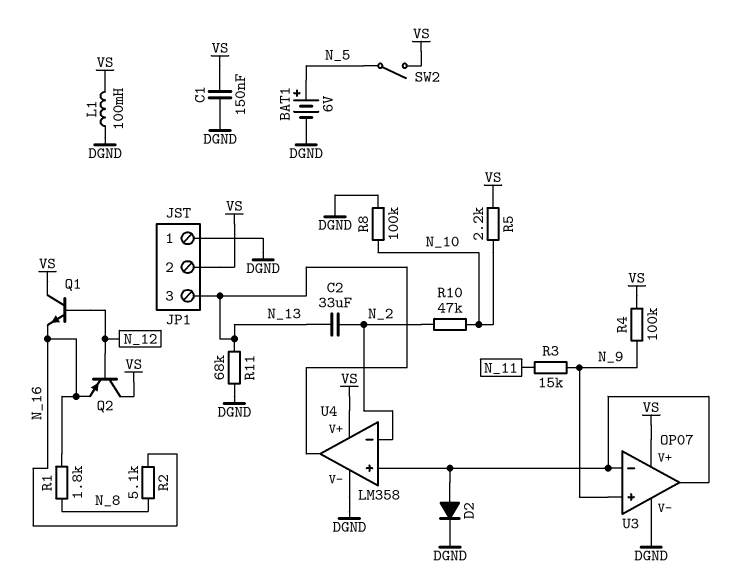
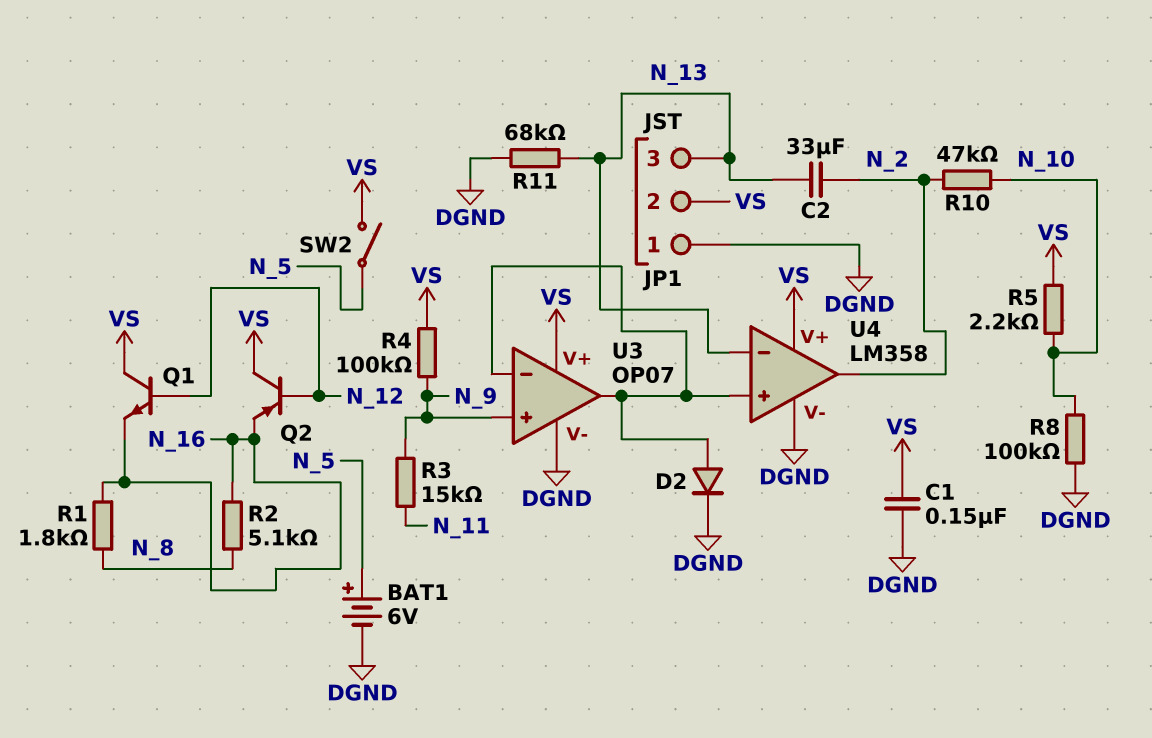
L1: 100mH (DGND, VS) -> none
U4 pin in-: N_2 -> N_13
U4 pin out: N_13 -> N_2

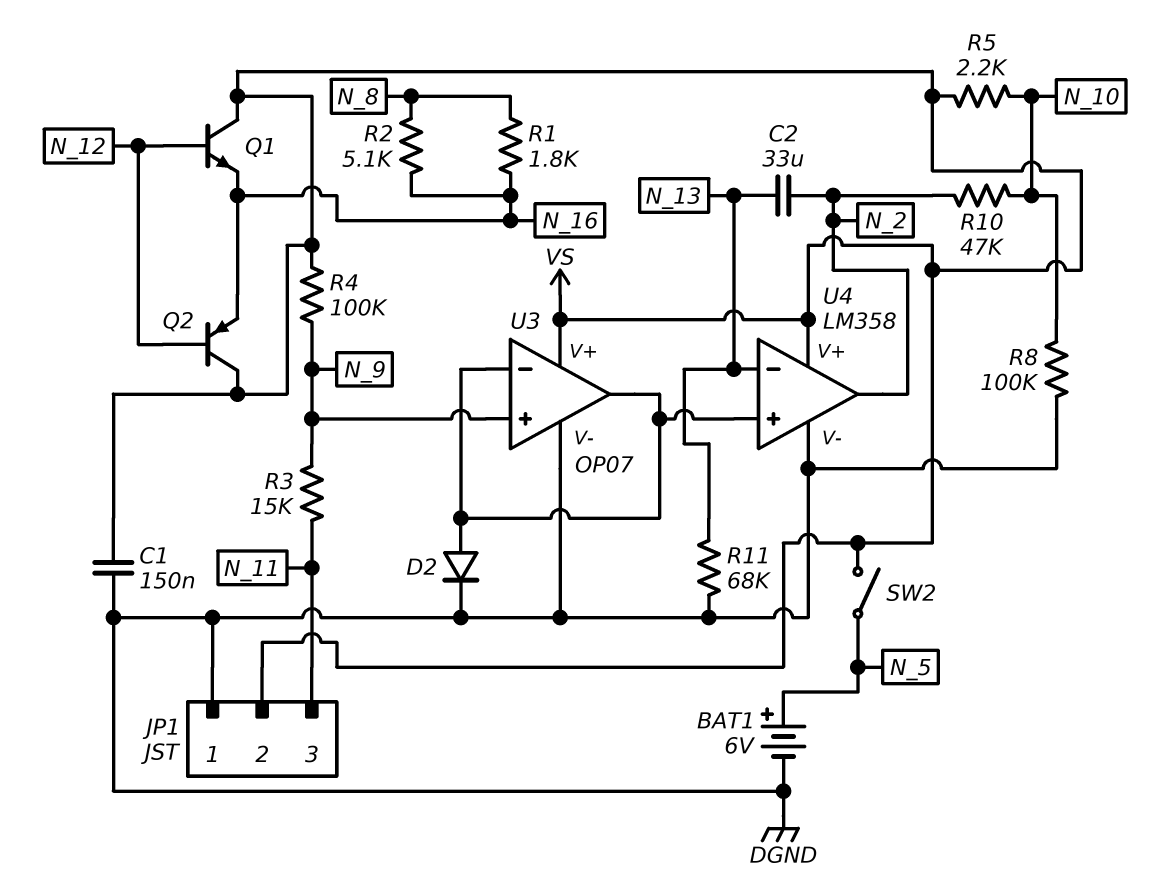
JP1 pin 3: N_13 -> N_11

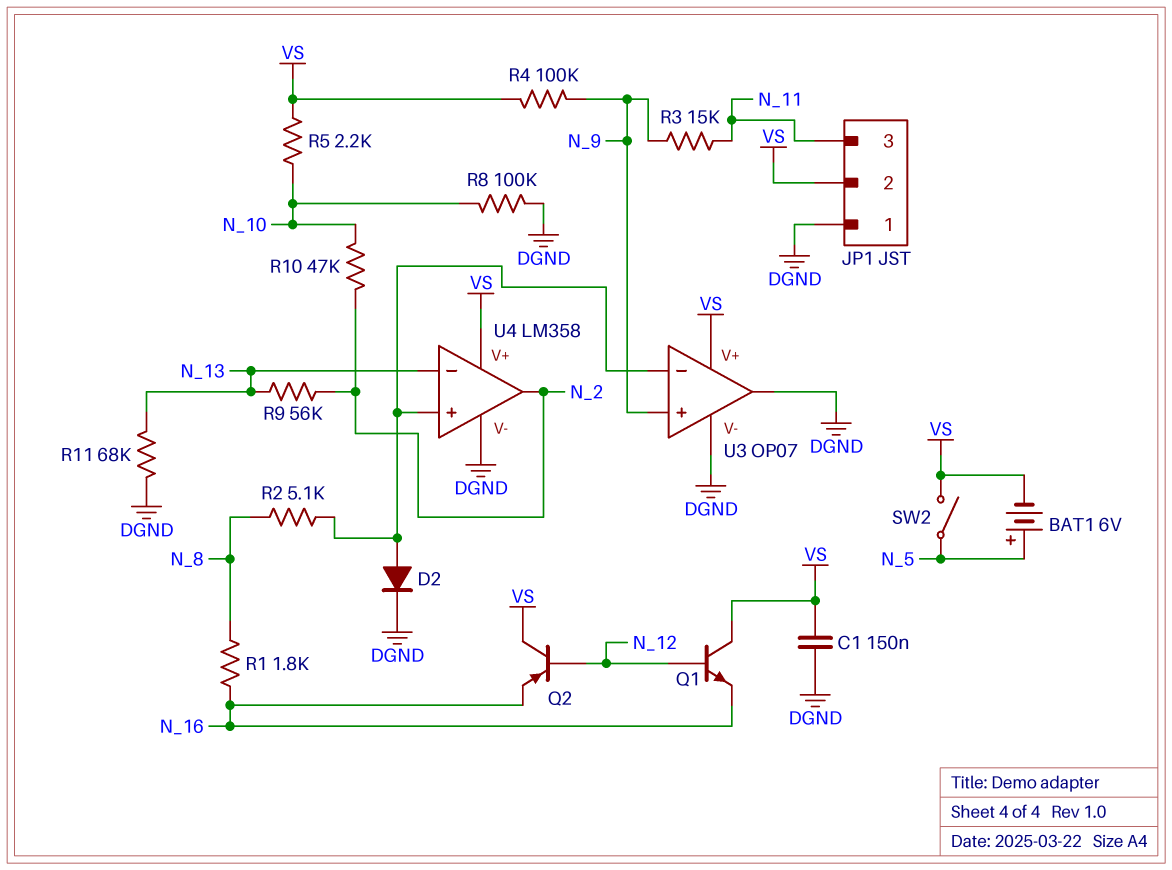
BAT1: 6V (plus N_5, minus DGND) -> 6V (plus N_5, minus VS)
C2: 33uF (N_2, N_13) -> none
R2: 5.1k (N_8, N_16) -> 5.1k (N_8, U3/in-)
R9: none -> 56k (N_2, N_13)
U3 pin out: U3/in- -> DGND

